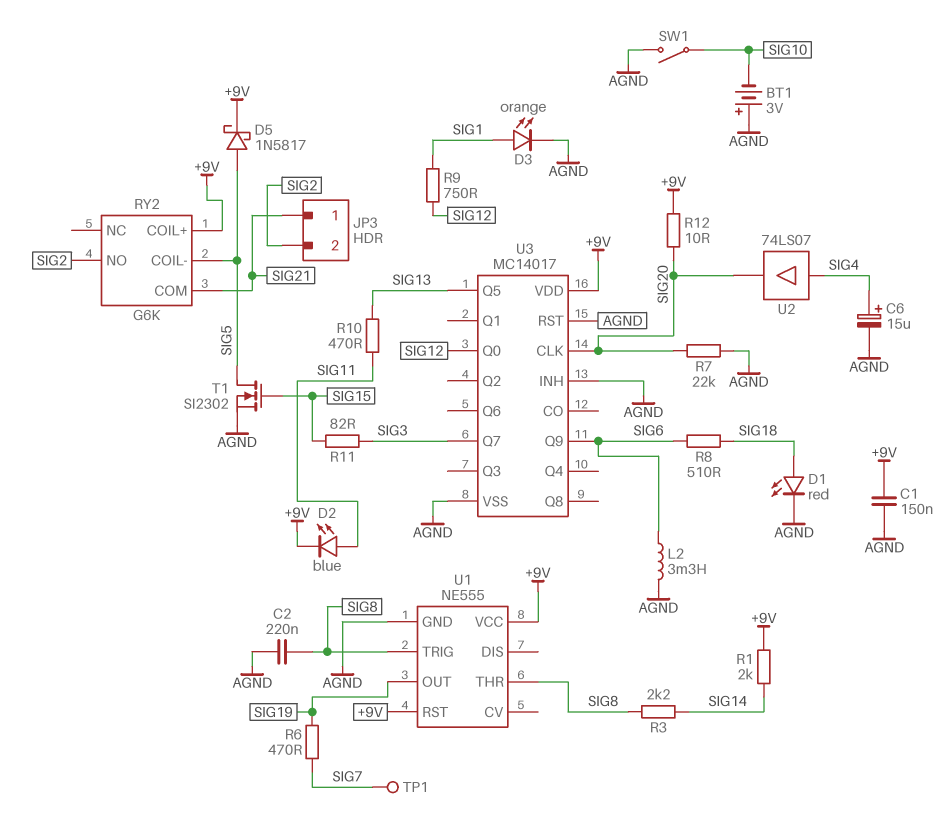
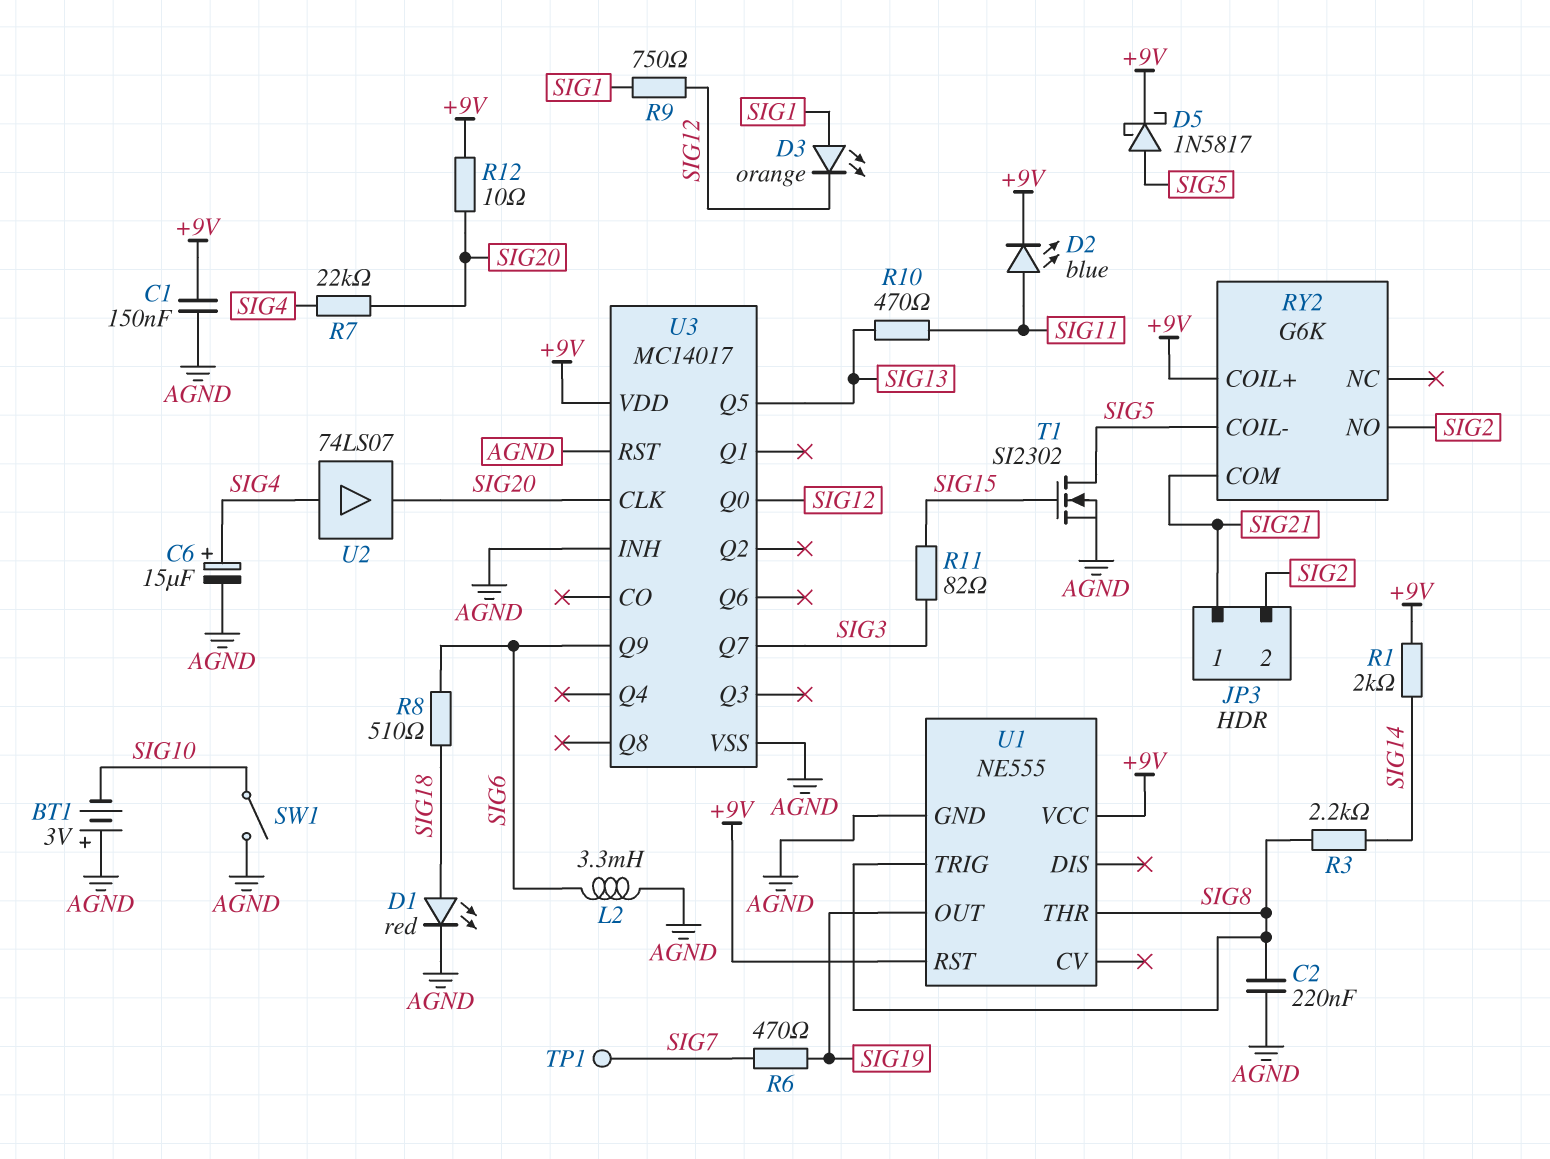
D3: LED orange (A SIG1, K AGND) -> LED orange (A SIG1, K SIG12)
R7: 22k (AGND, SIG20) -> 22k (SIG4, SIG20)

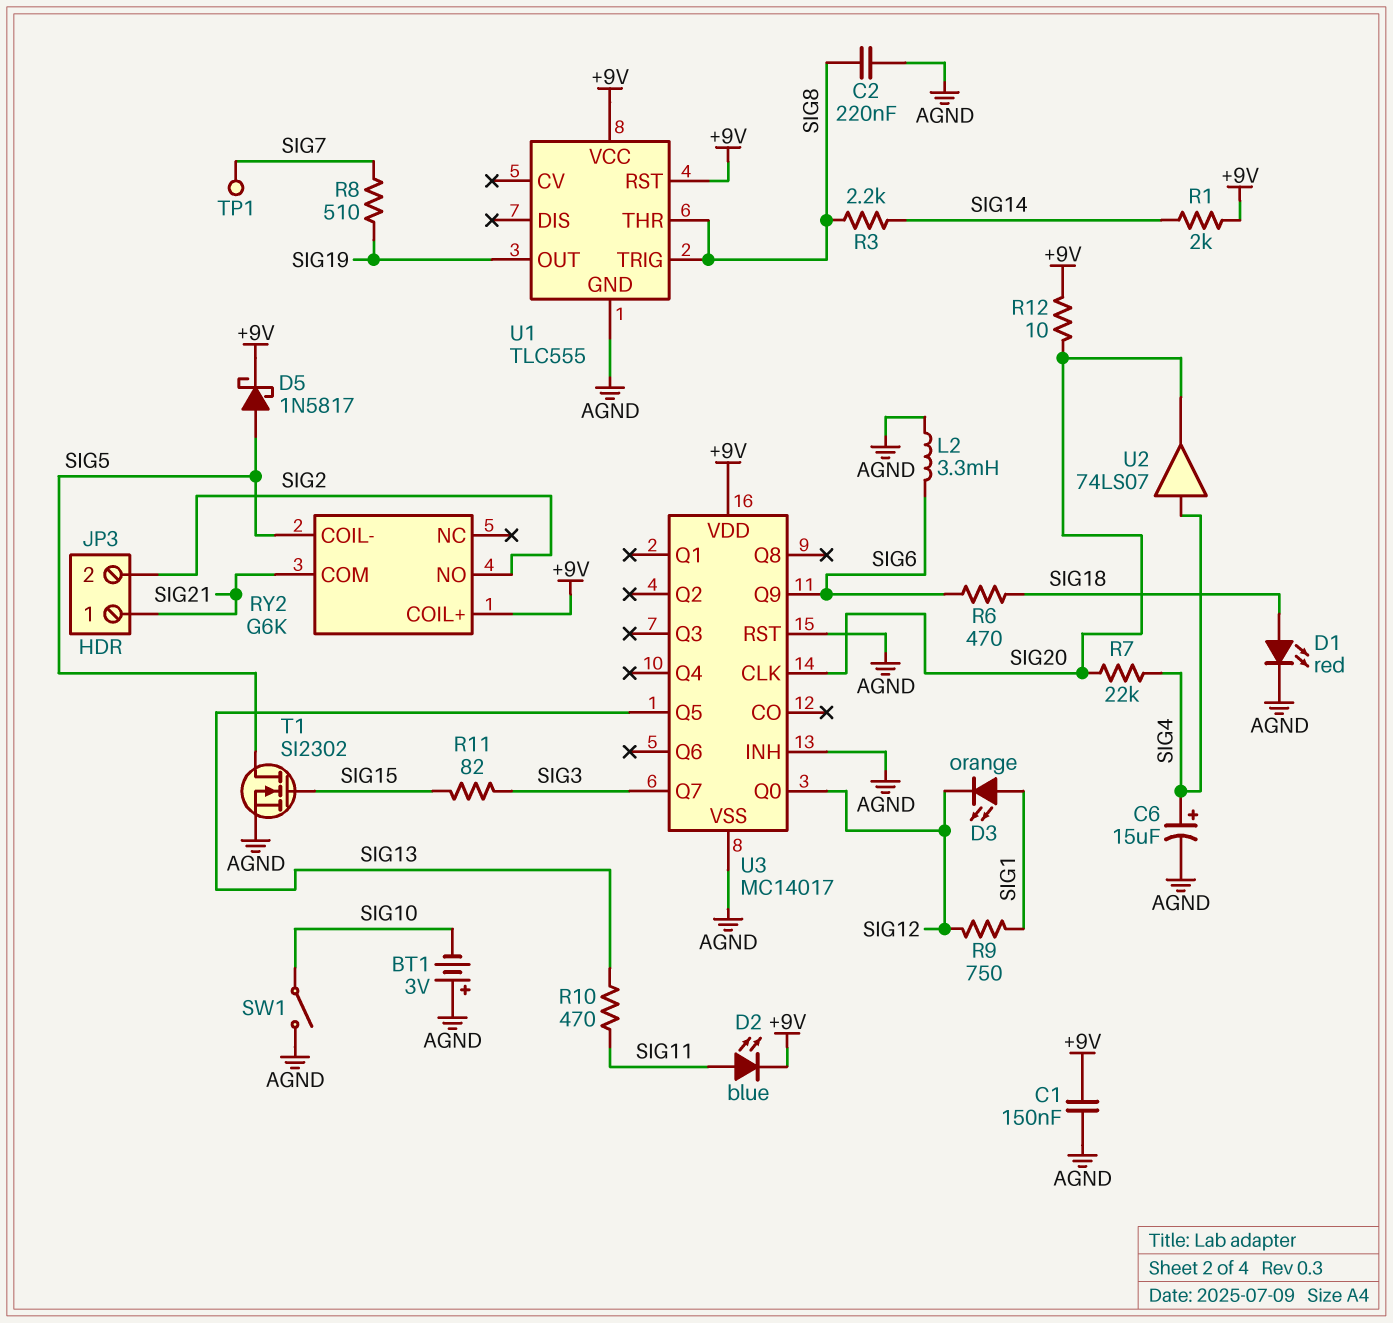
R6: 470 (SIG7, SIG19) -> 470 (SIG6, SIG18)
R8: 510 (SIG6, SIG18) -> 510 (SIG7, SIG19)
U1: NE555 -> TLC555

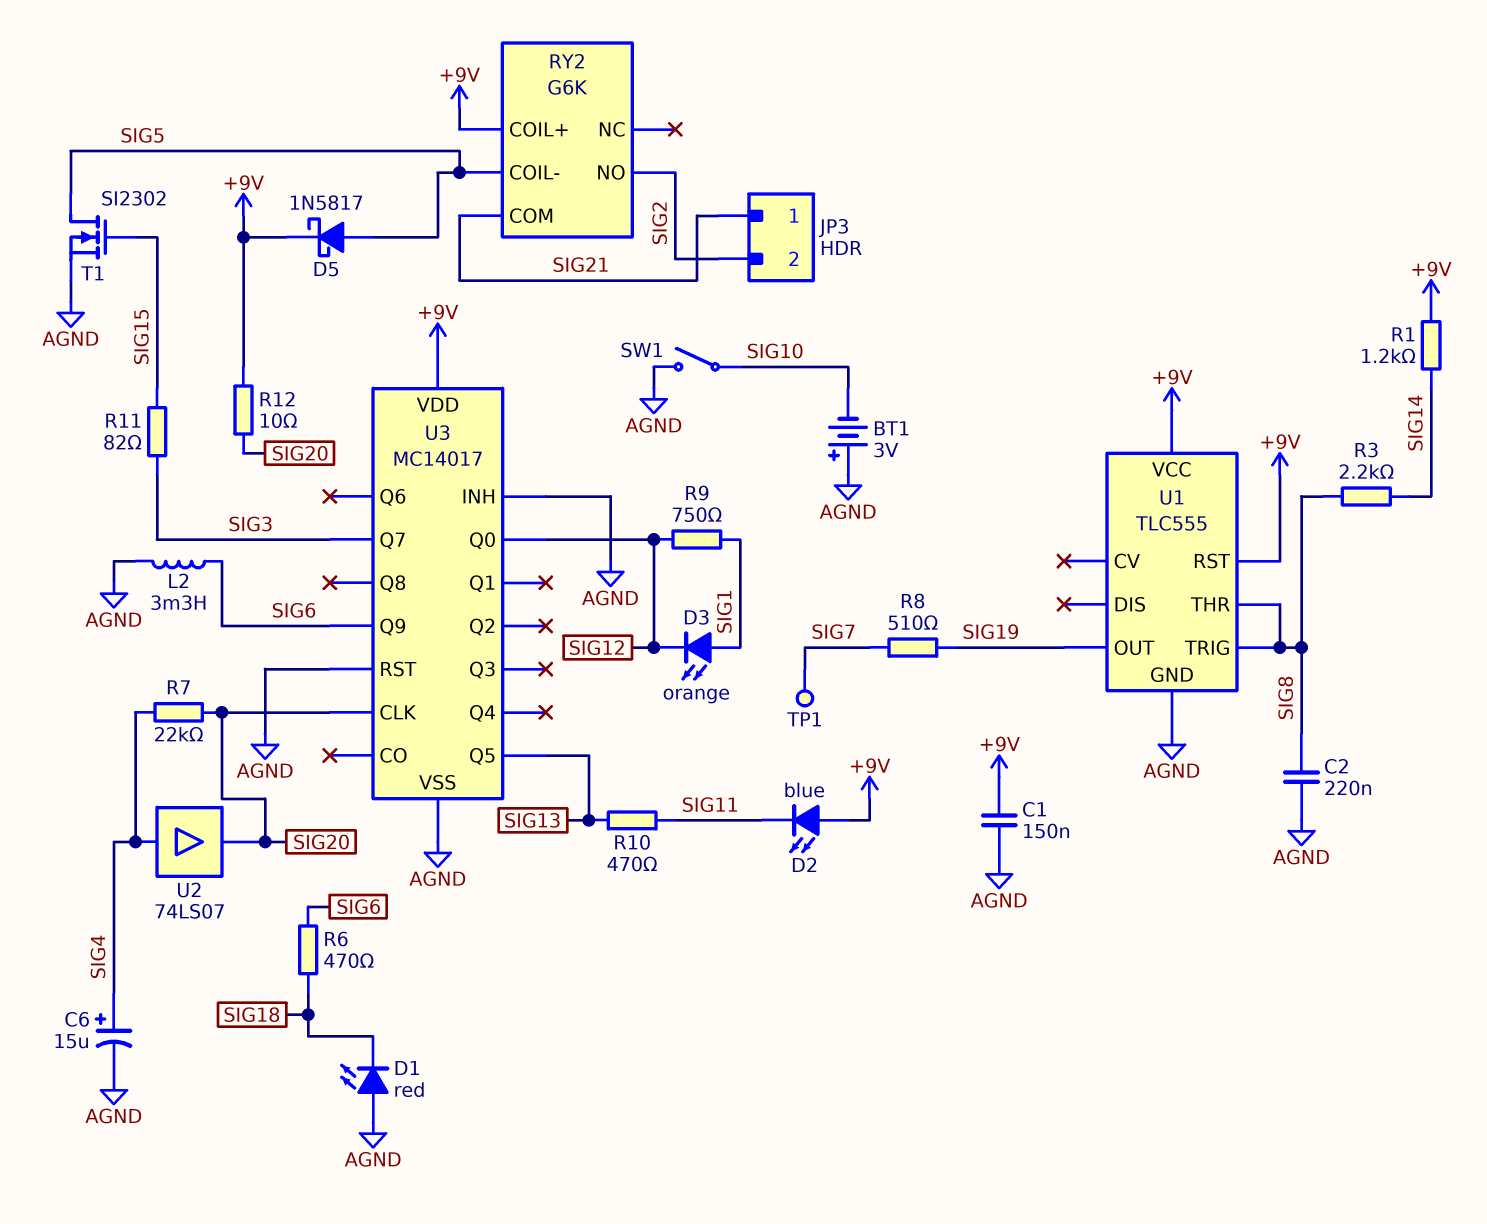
D1: LED red (A SIG18, K AGND) -> LED red (A AGND, K SIG18)
D2: LED blue (A SIG11, K +9V) -> LED blue (A +9V, K SIG11)
R1: 2k (+9V, SIG14) -> 1.2k (+9V, SIG14)

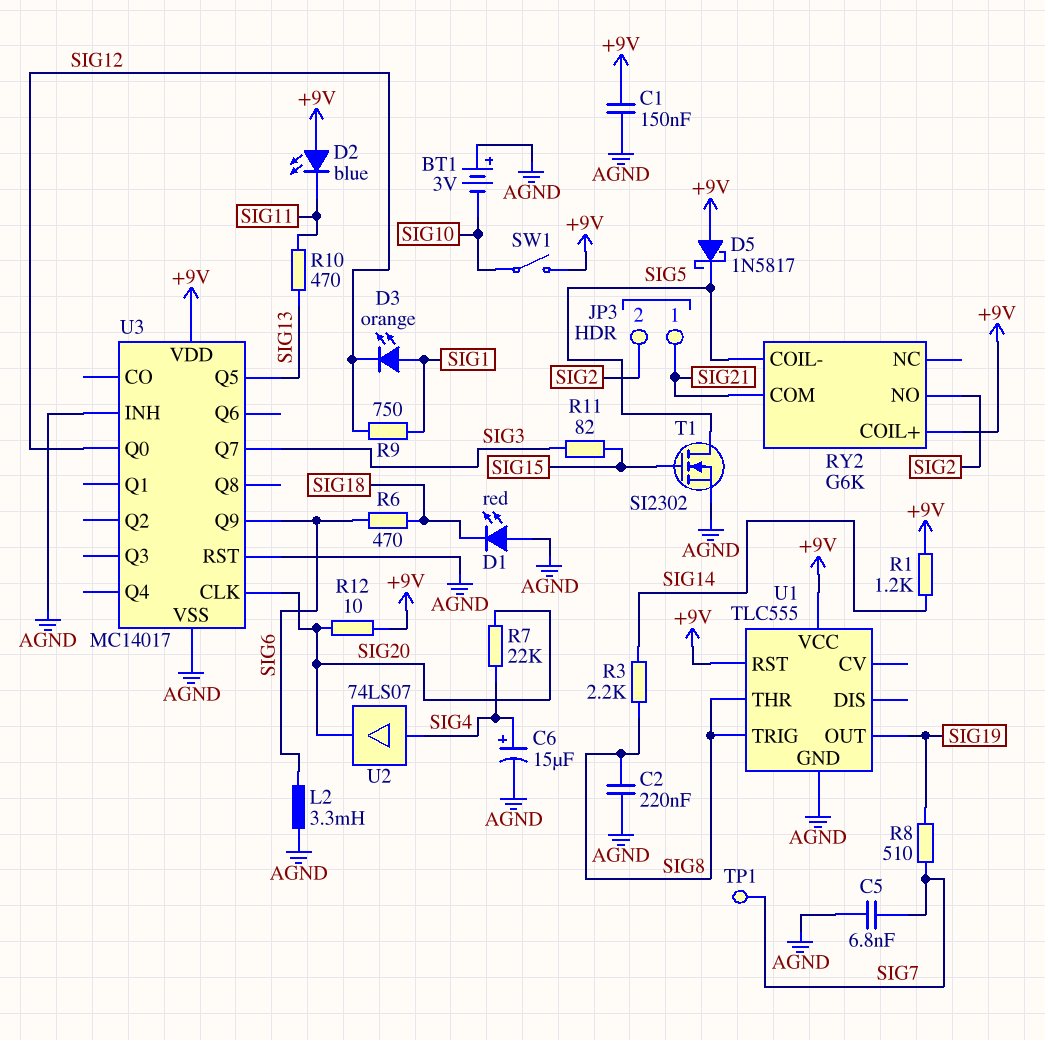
C5: none -> 6.8nF (AGND, SIG7)
D5: schottky 1N5817 (A SIG5, K +9V) -> schottky 1N5817 (A +9V, K SIG5)
SW1: switch (AGND, SIG10) -> switch (+9V, SIG10)

